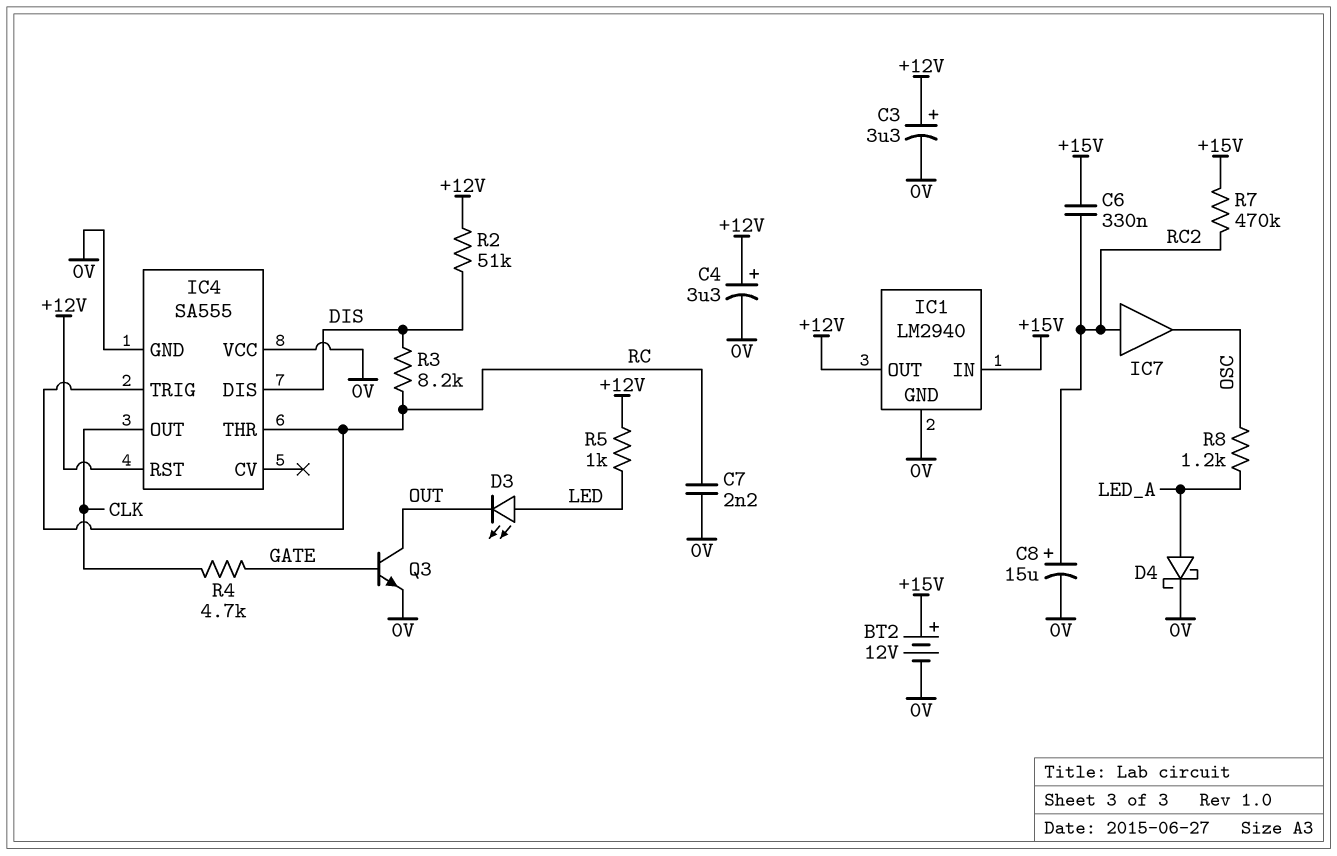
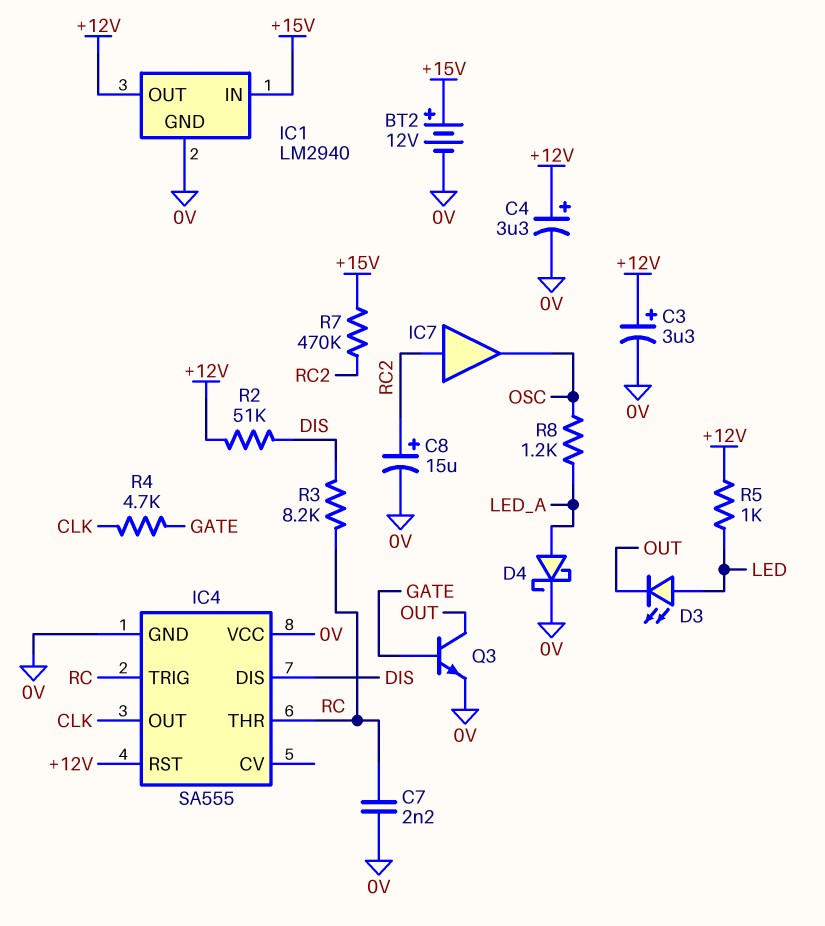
C6: 330nF (+15V, RC2) -> none

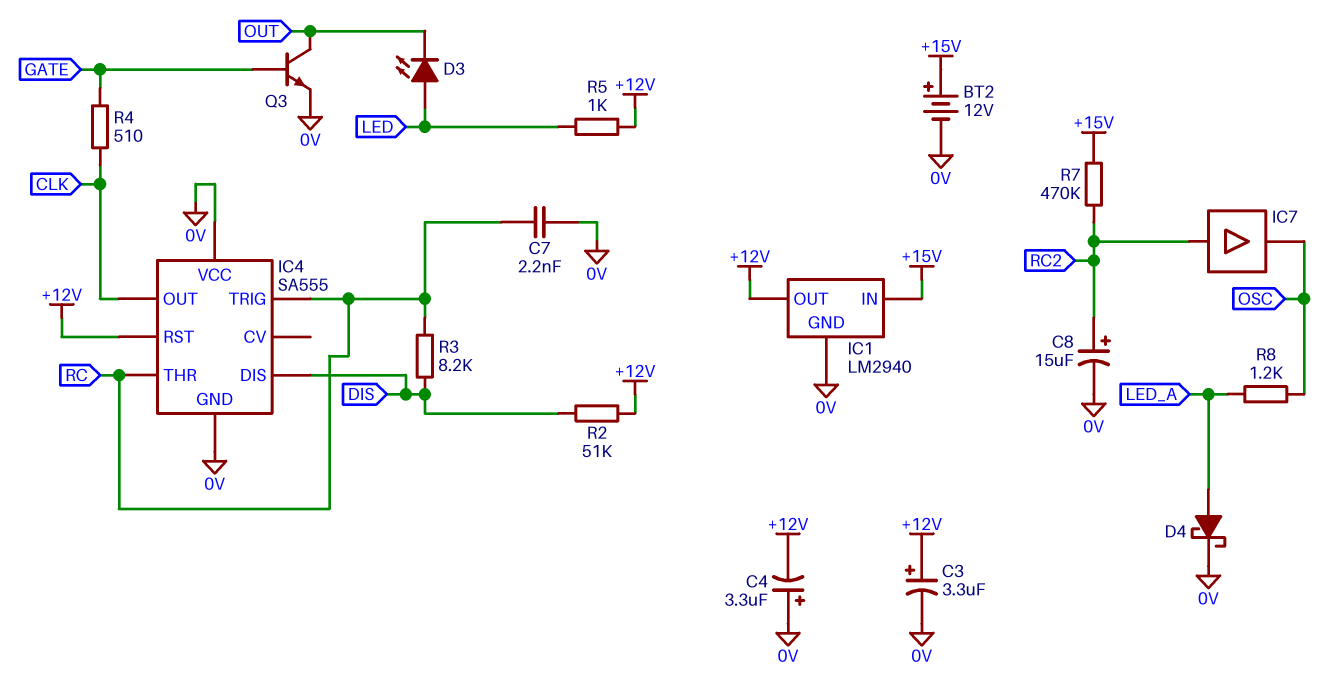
C4: 3.3uF (plus +12V, minus 0V) -> 3.3uF (plus 0V, minus +12V)
R4: 4.7k (CLK, GATE) -> 510 (CLK, GATE)

